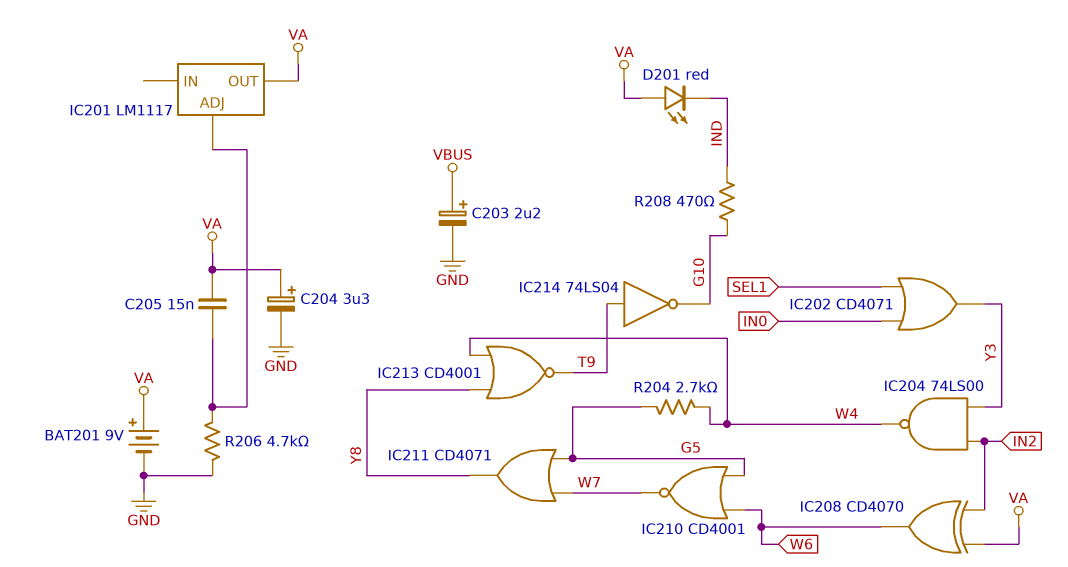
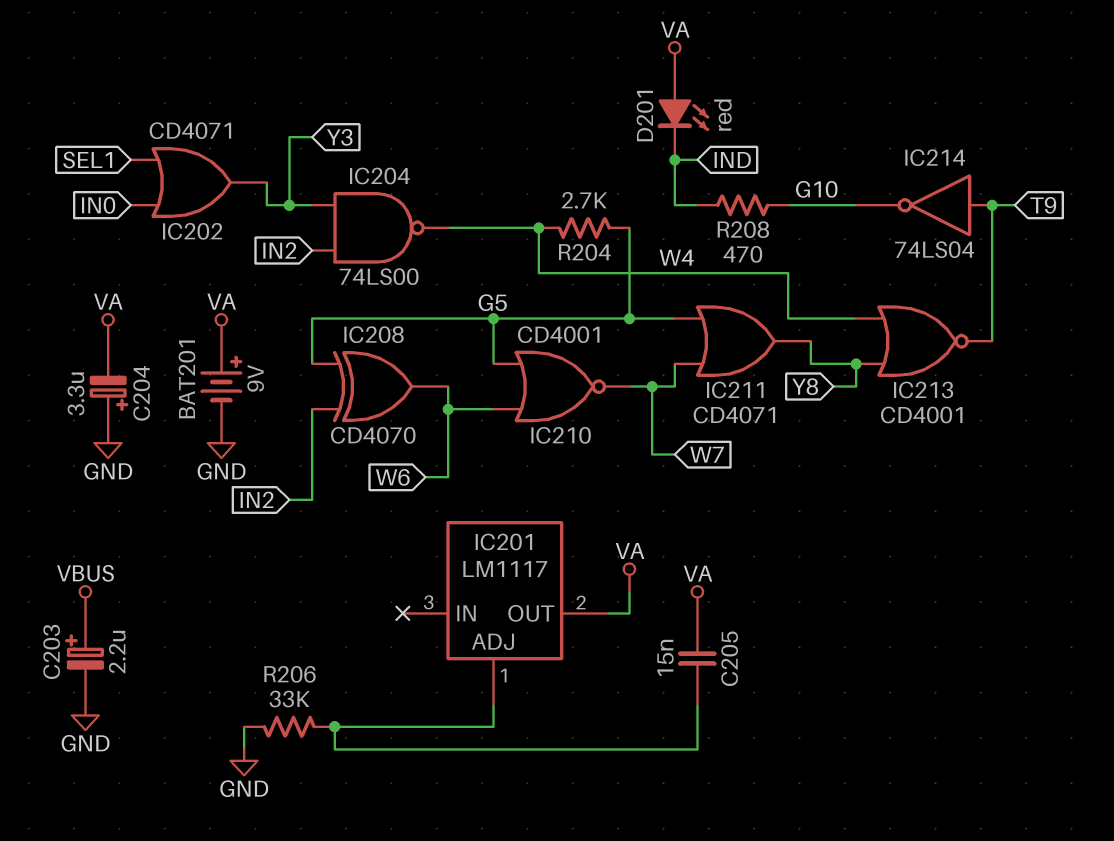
C204: 3.3uF (plus VA, minus GND) -> 3.3uF (plus GND, minus VA)
IC208: XOR CD4070 (in IN2, in VA, out W6) -> XOR CD4070 (in G5, in IN2, out W6)
R206: 4.7k (GND, IC201/ADJ) -> 33k (GND, IC201/ADJ)

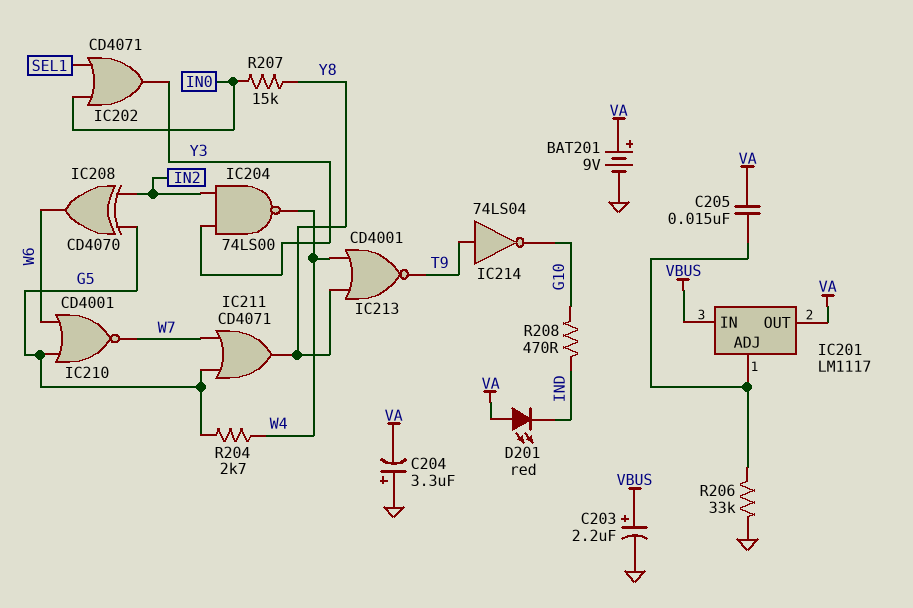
IC201 pin IN: none -> VBUS
R207: none -> 15k (IN0, Y8)

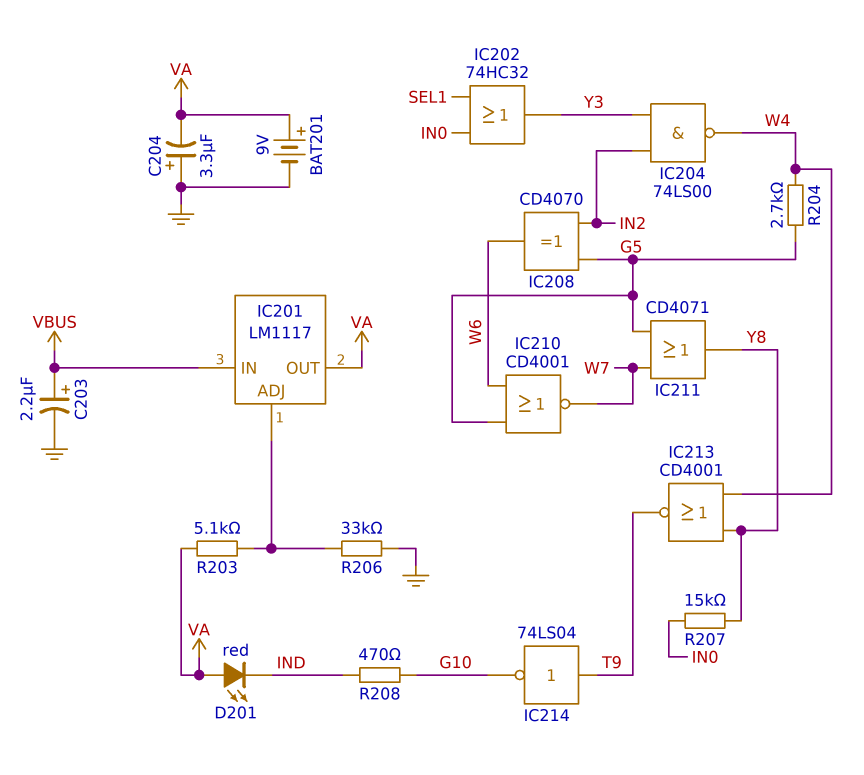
C205: 15nF (IC201/ADJ, VA) -> none
IC202: OR CD4071 (in IN0, in SEL1, out Y3) -> OR 74HC32 (in IN0, in SEL1, out Y3)
R203: none -> 5.1k (IC201/ADJ, VA)

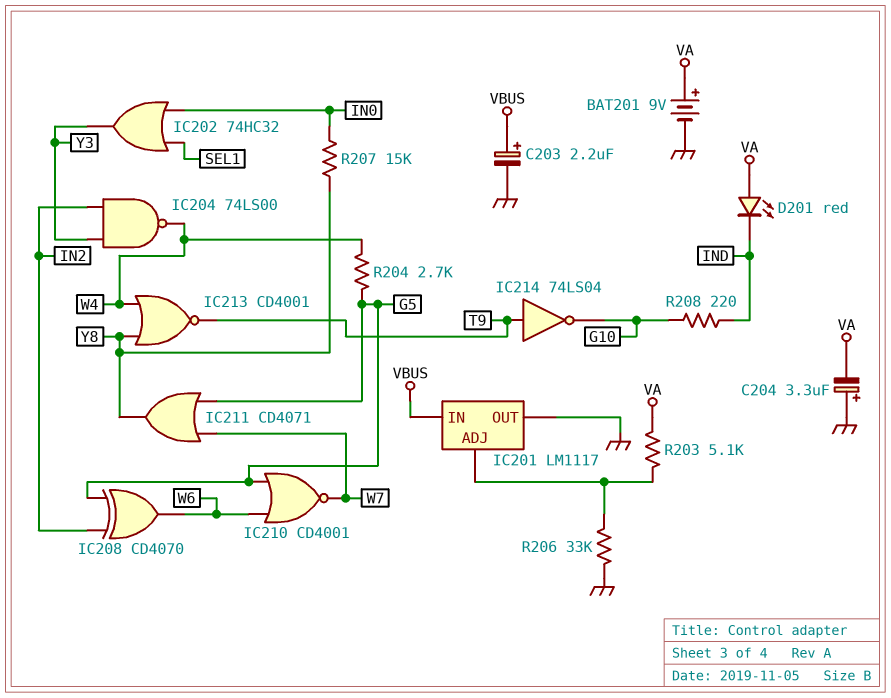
IC201 pin OUT: VA -> GND
R208: 470 (G10, IND) -> 220 (G10, IND)

